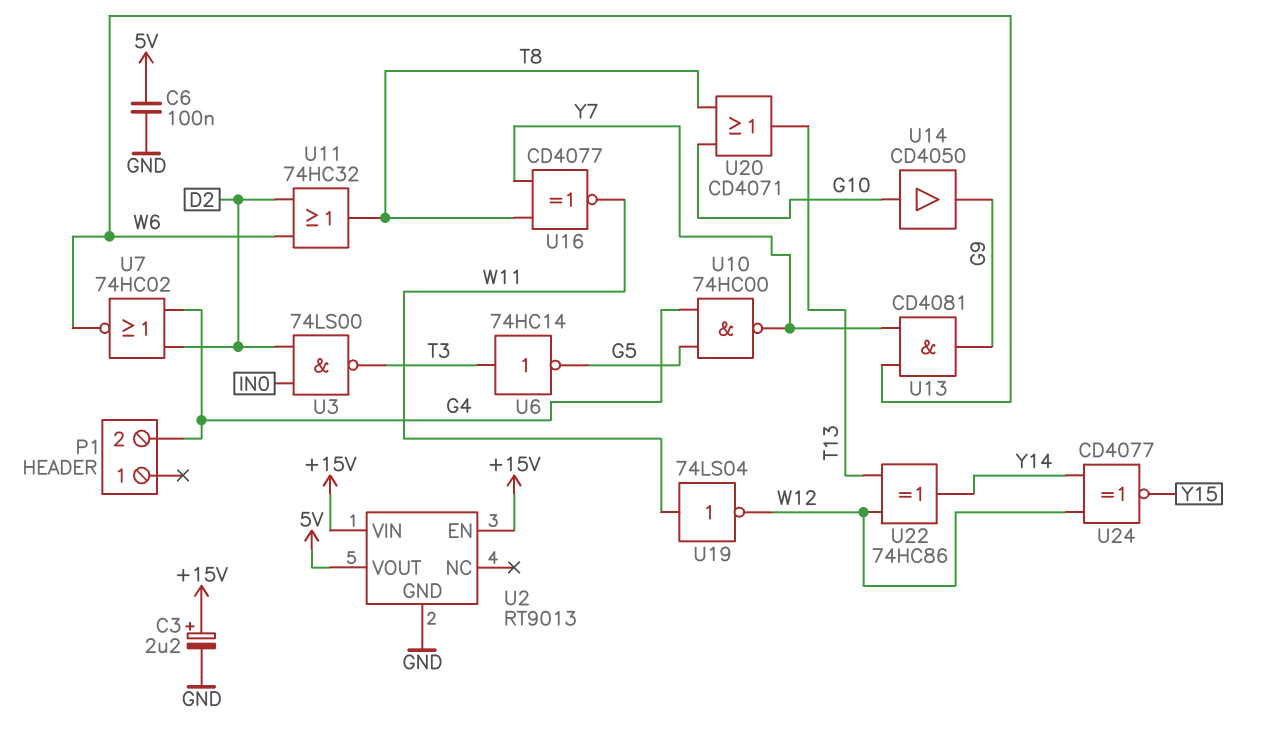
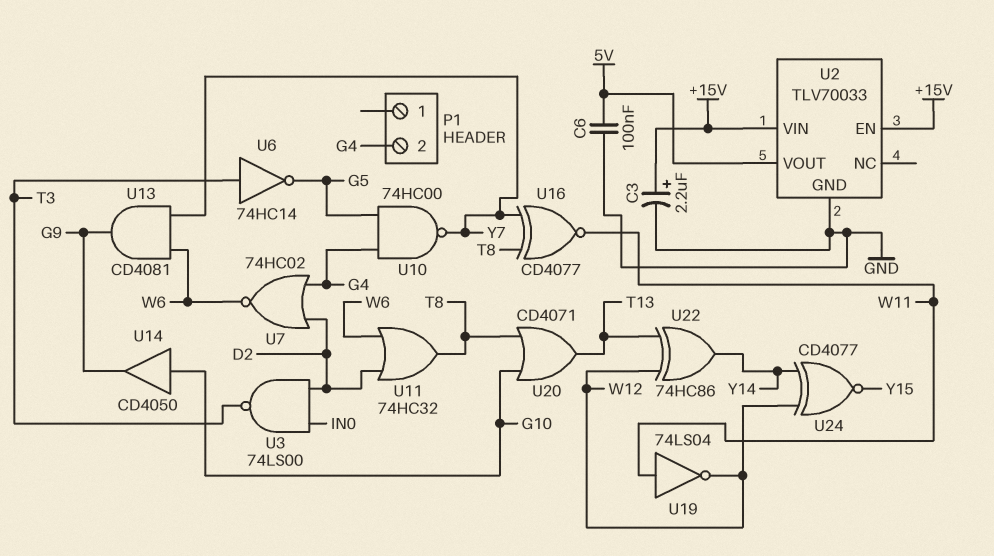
U2: RT9013 -> TLV70033

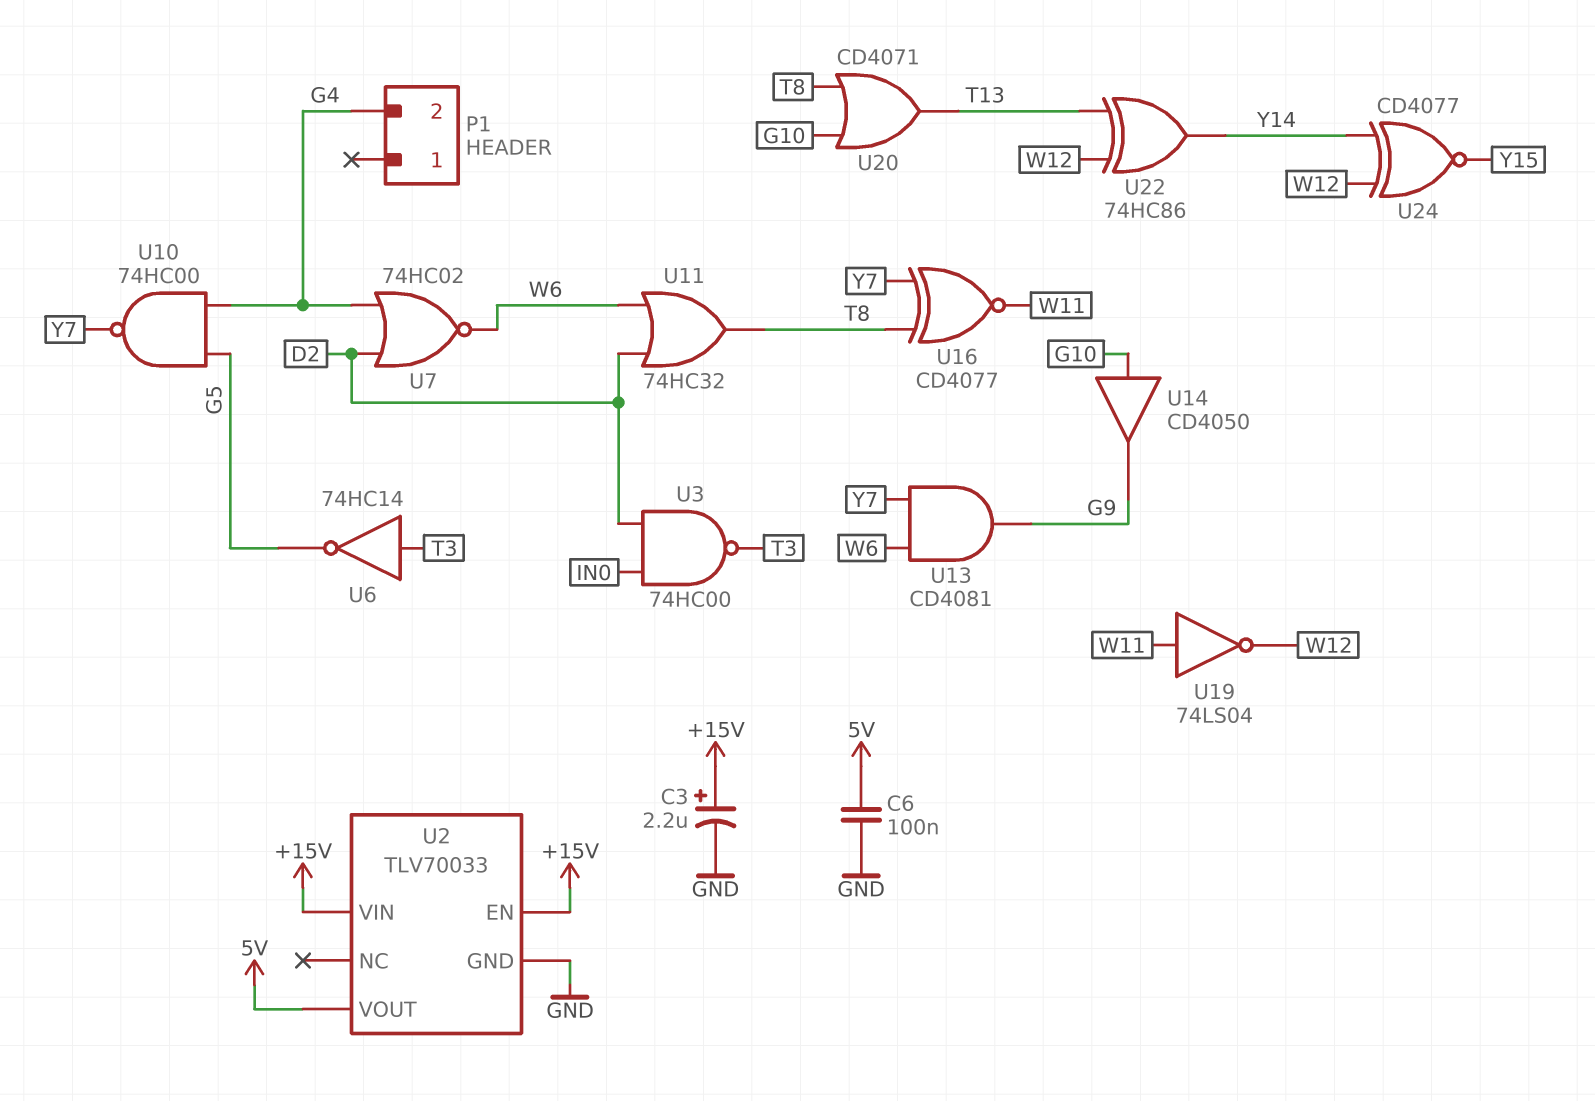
U3: NAND 74LS00 (in D2, in IN0, out T3) -> NAND 74HC00 (in D2, in IN0, out T3)

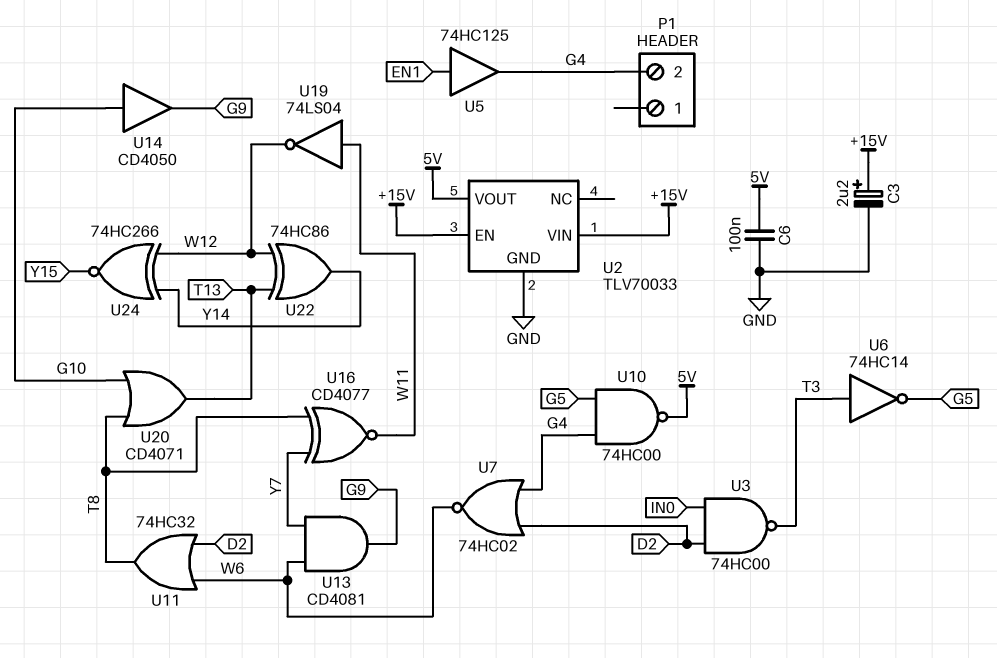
U5: none -> buffer 74HC125 (in EN1, out G4)
U10: NAND 74HC00 (in G4, in G5, out Y7) -> NAND 74HC00 (in G4, in G5, out 5V)
U24: XNOR CD4077 (in W12, in Y14, out Y15) -> XNOR 74HC266 (in W12, in Y14, out Y15)

